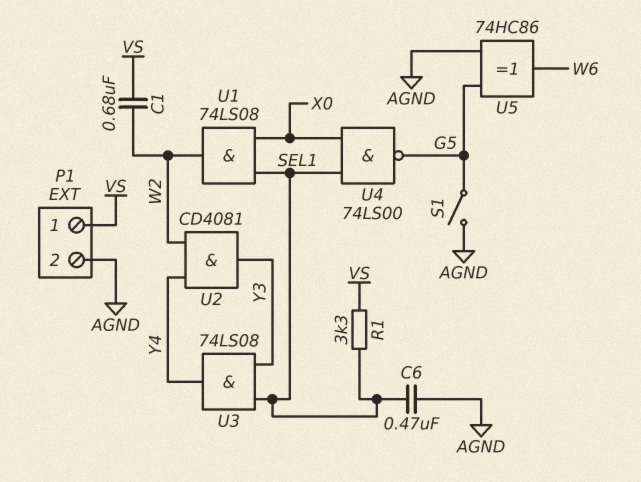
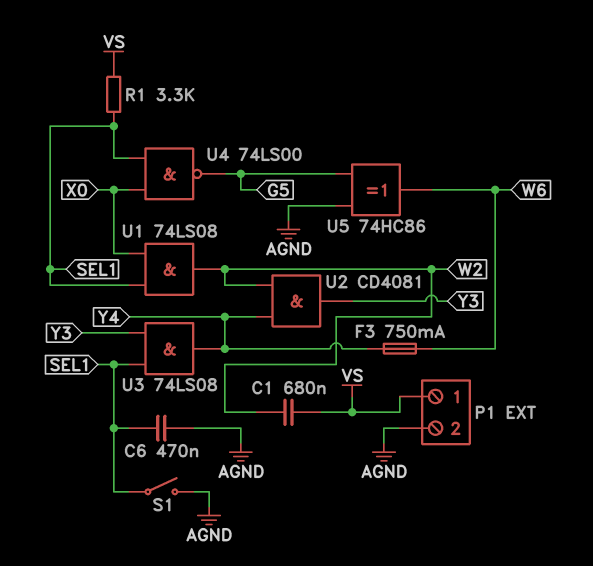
F3: none -> 750mA (W6, Y4)
S1: switch (AGND, G5) -> switch (AGND, SEL1)

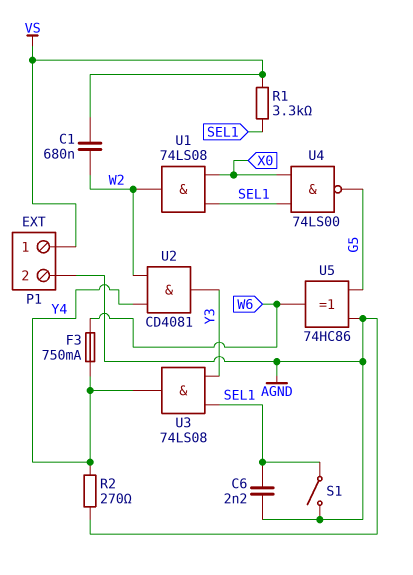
C6: 470nF (AGND, SEL1) -> 2.2nF (AGND, SEL1)
R2: none -> 270 (AGND, Y4)

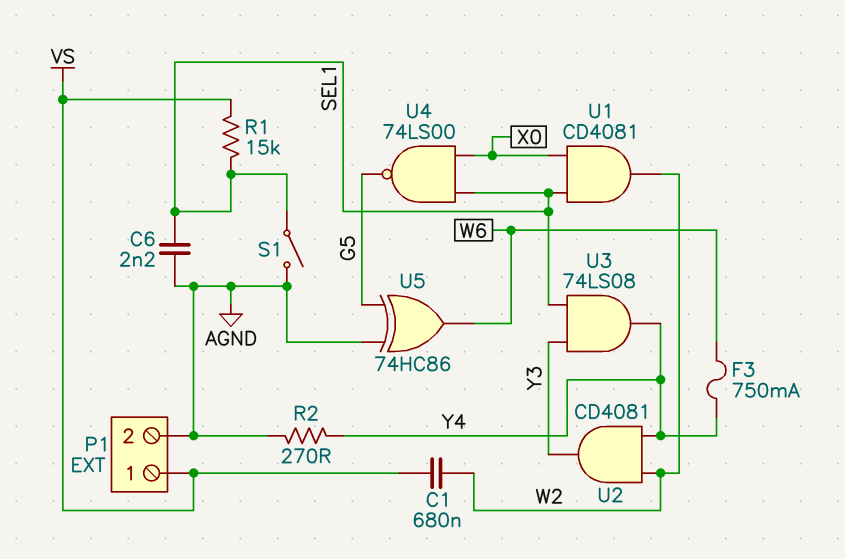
R1: 3.3k (SEL1, VS) -> 15k (SEL1, VS)
U1: AND 74LS08 (in SEL1, in X0, out W2) -> AND CD4081 (in SEL1, in X0, out W2)

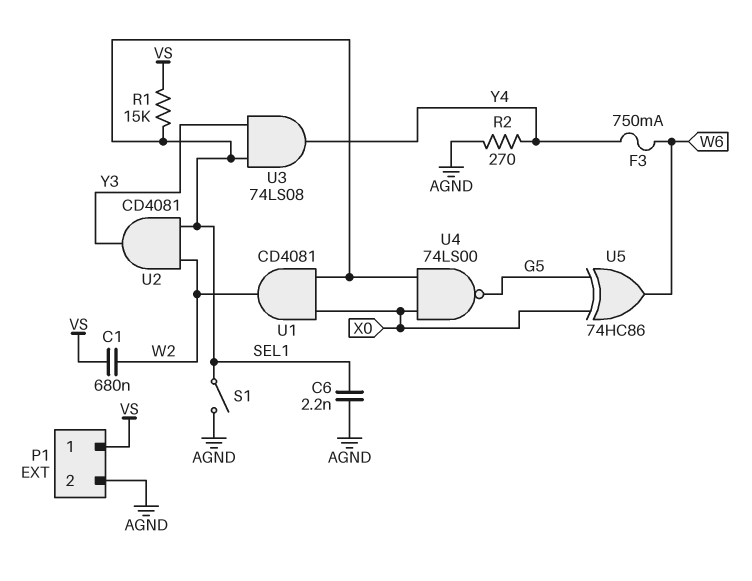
U2: AND CD4081 (in W2, in Y4, out Y3) -> AND CD4081 (in SEL1, in W2, out Y3)
U5: XOR 74HC86 (in AGND, in G5, out W6) -> XOR 74HC86 (in G5, in X0, out W6)

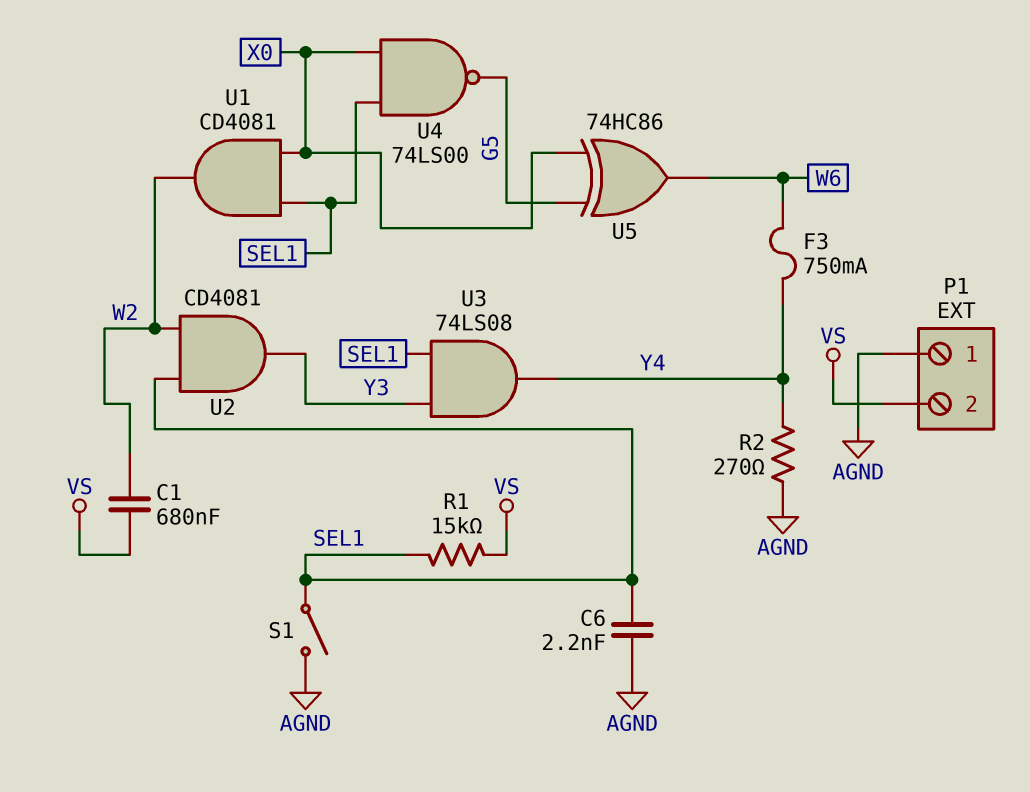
P1 pin 1: VS -> AGND
P1 pin 2: AGND -> VS

